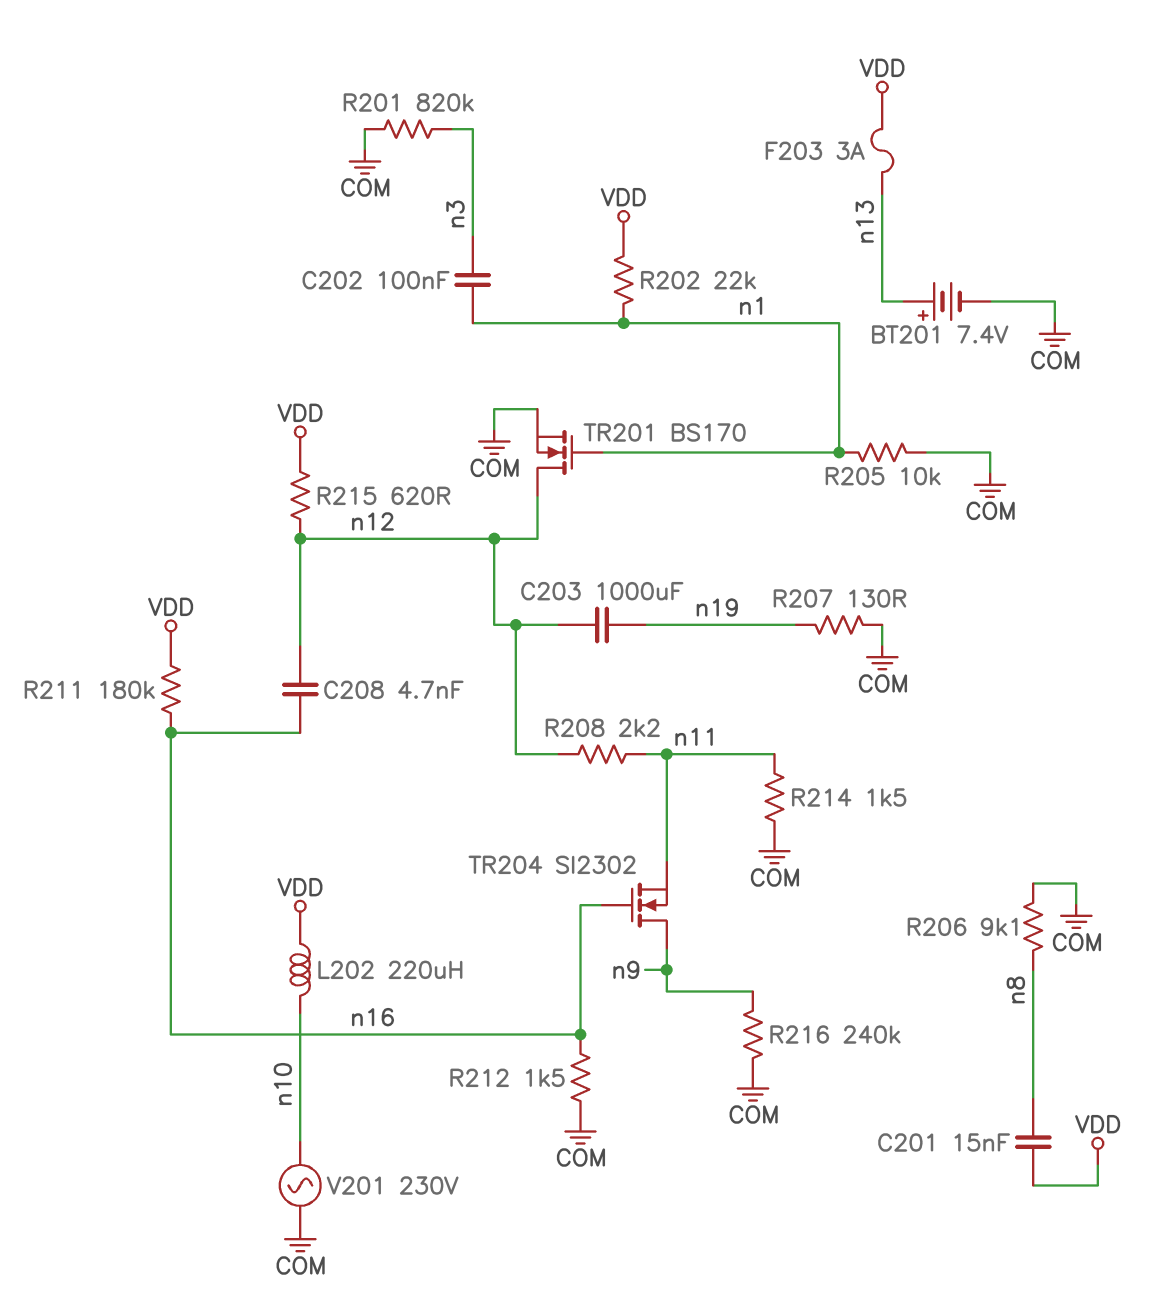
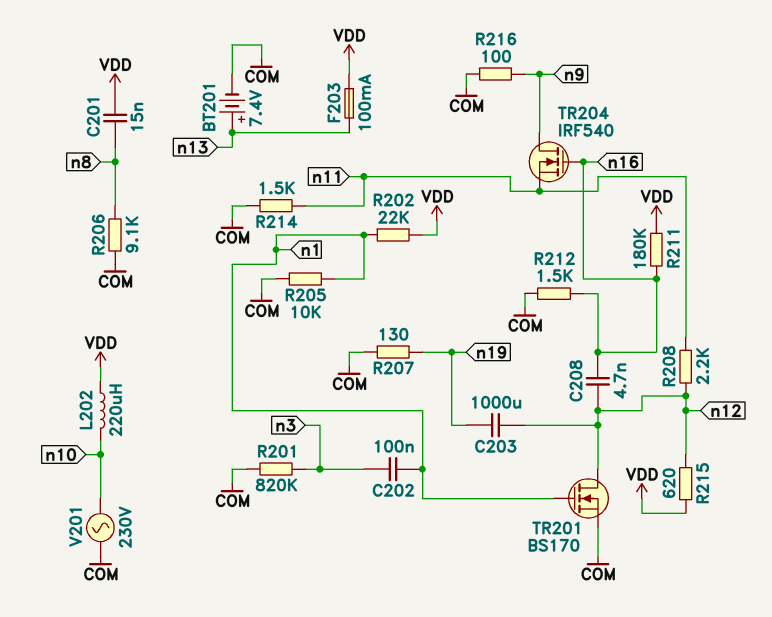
F203: 3A (VDD, n13) -> 100mA (VDD, n13)
R216: 240k (COM, n9) -> 100 (COM, n9)
TR204: NMOS SI2302 (G n16, D n9, S n11) -> NMOS IRF540 (G n16, D n9, S n11)

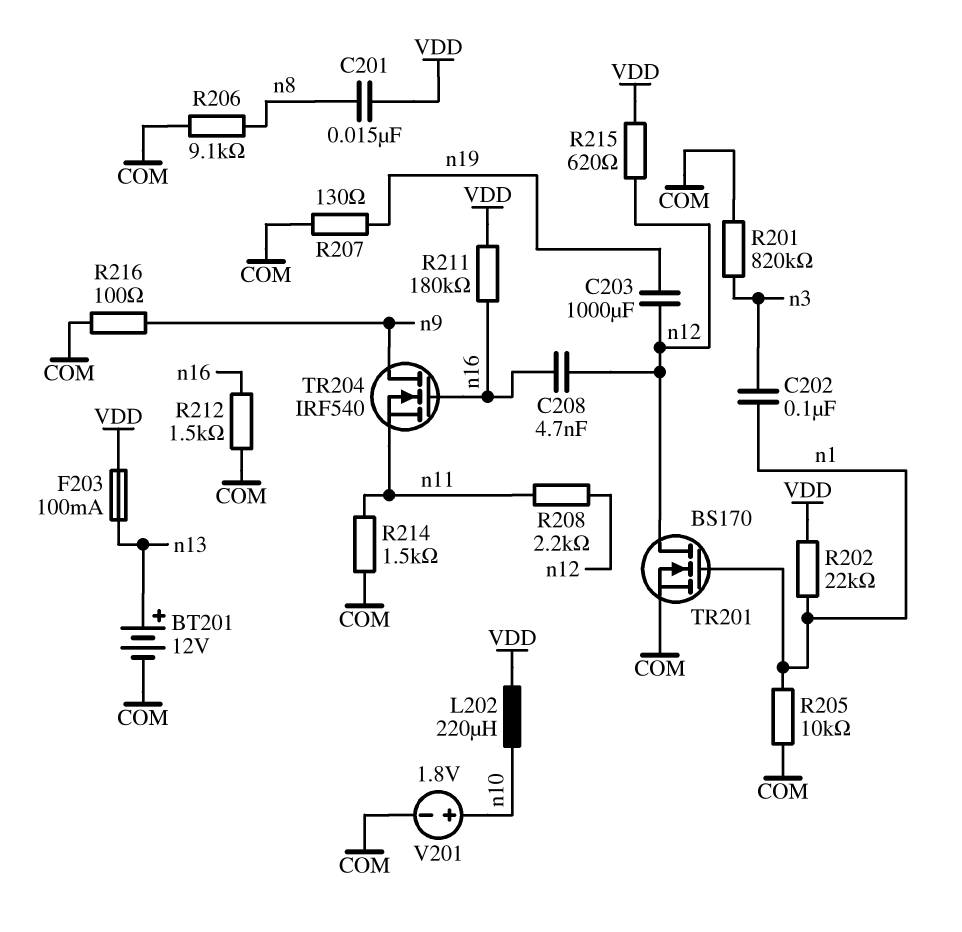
BT201: 7.4V (plus n13, minus COM) -> 12V (plus n13, minus COM)
V201: AC 230V (COM, n10) -> 1.8V (plus n10, minus COM)

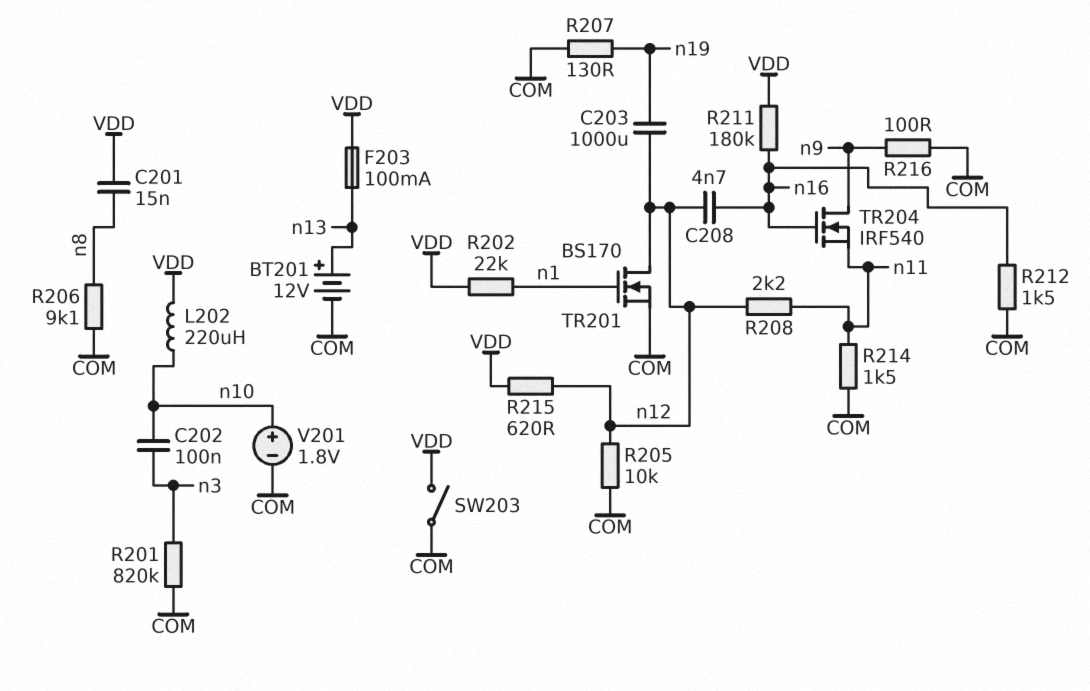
C202: 100nF (n1, n3) -> 100nF (n3, n10)
R205: 10k (COM, n1) -> 10k (COM, n12)
SW203: none -> switch (COM, VDD)

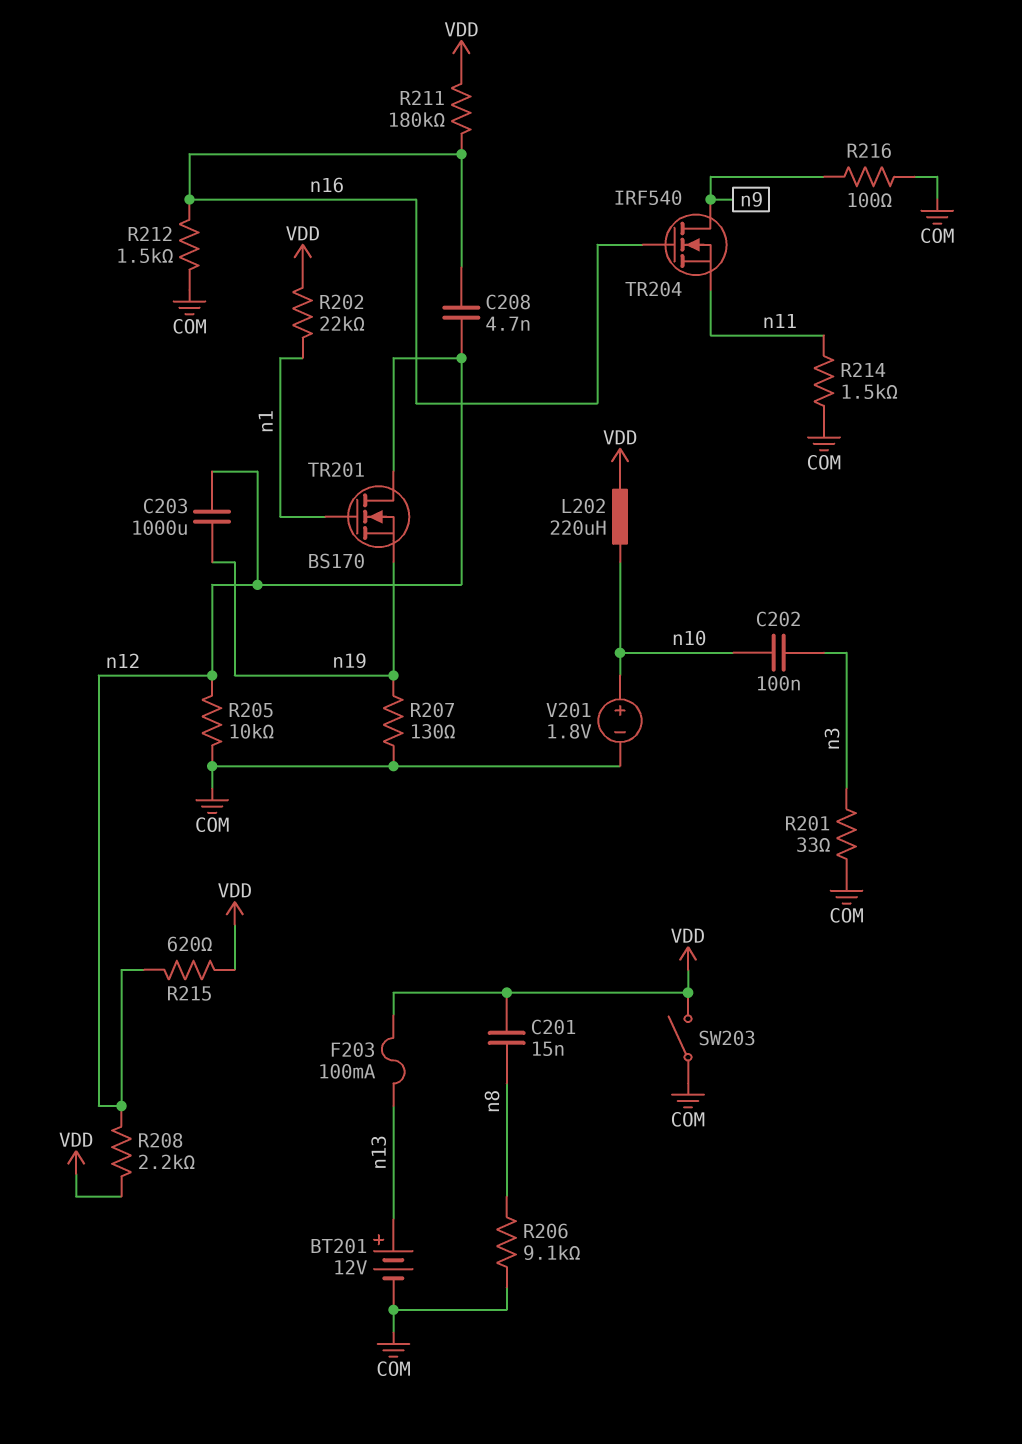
R201: 820k (COM, n3) -> 33 (COM, n3)
R208: 2.2k (n11, n12) -> 2.2k (VDD, n12)
TR201: NMOS BS170 (G n1, D n12, S COM) -> NMOS BS170 (G n1, D n12, S n19)

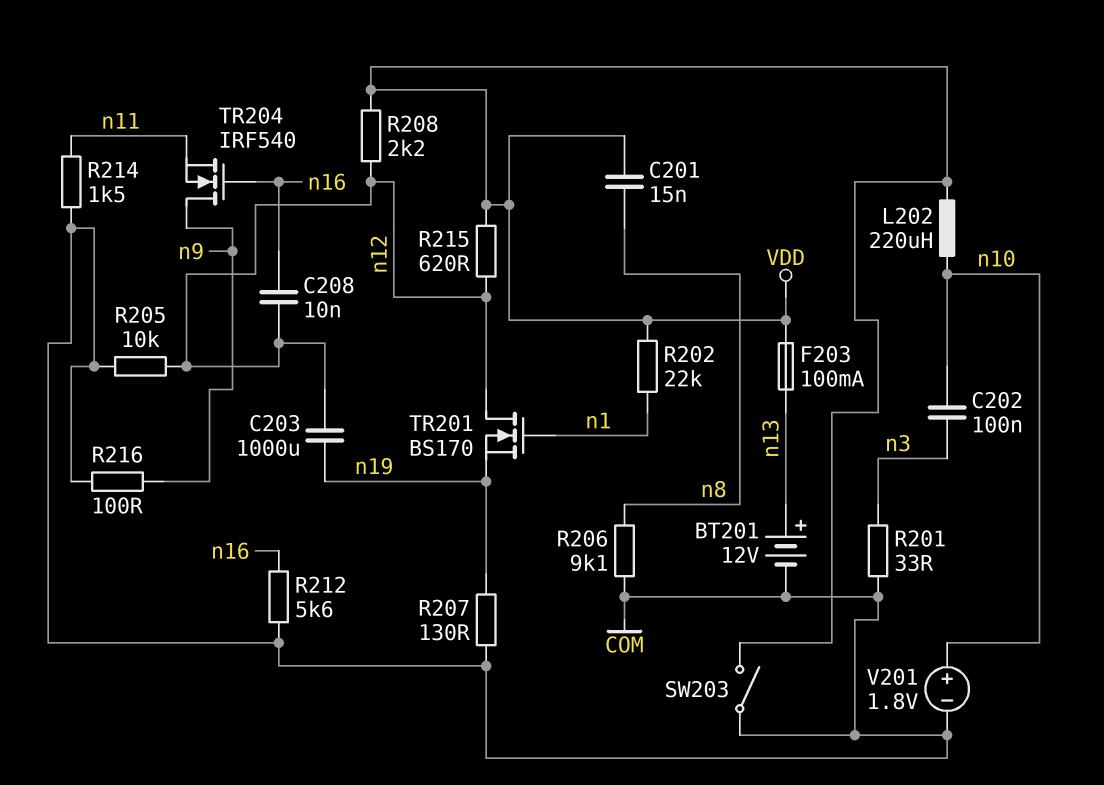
C208: 4.7nF (n12, n16) -> 10nF (n12, n16)
R211: 180k (VDD, n16) -> none
R212: 1.5k (COM, n16) -> 5.6k (COM, n16)

